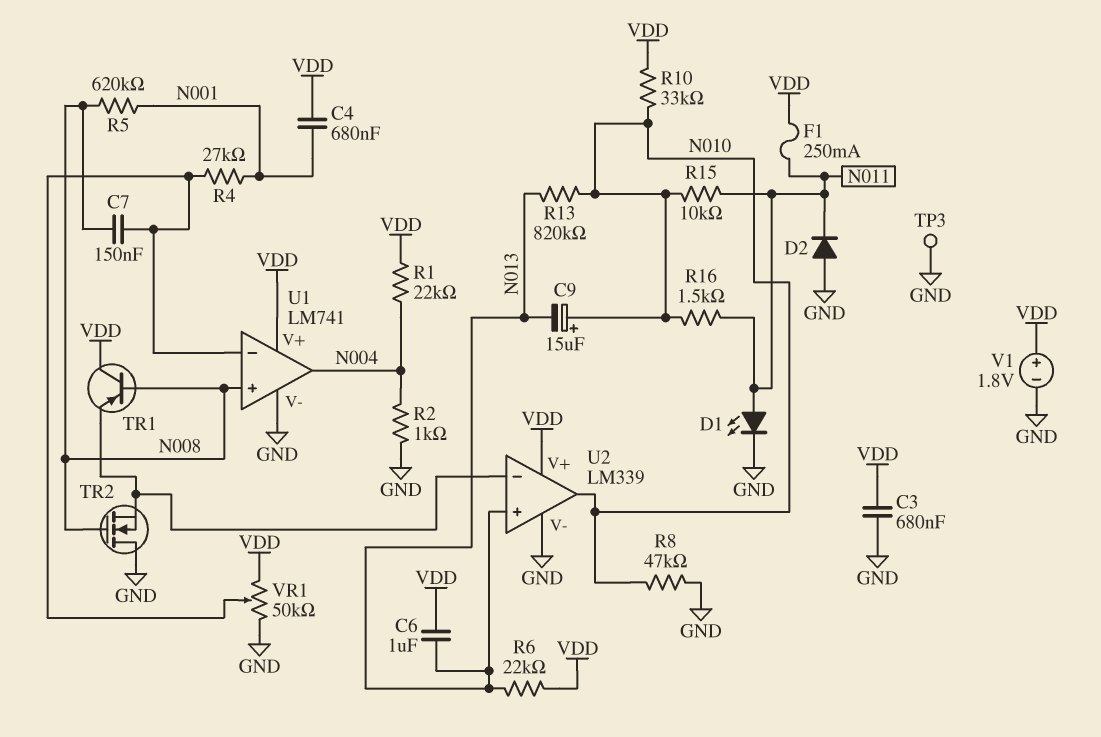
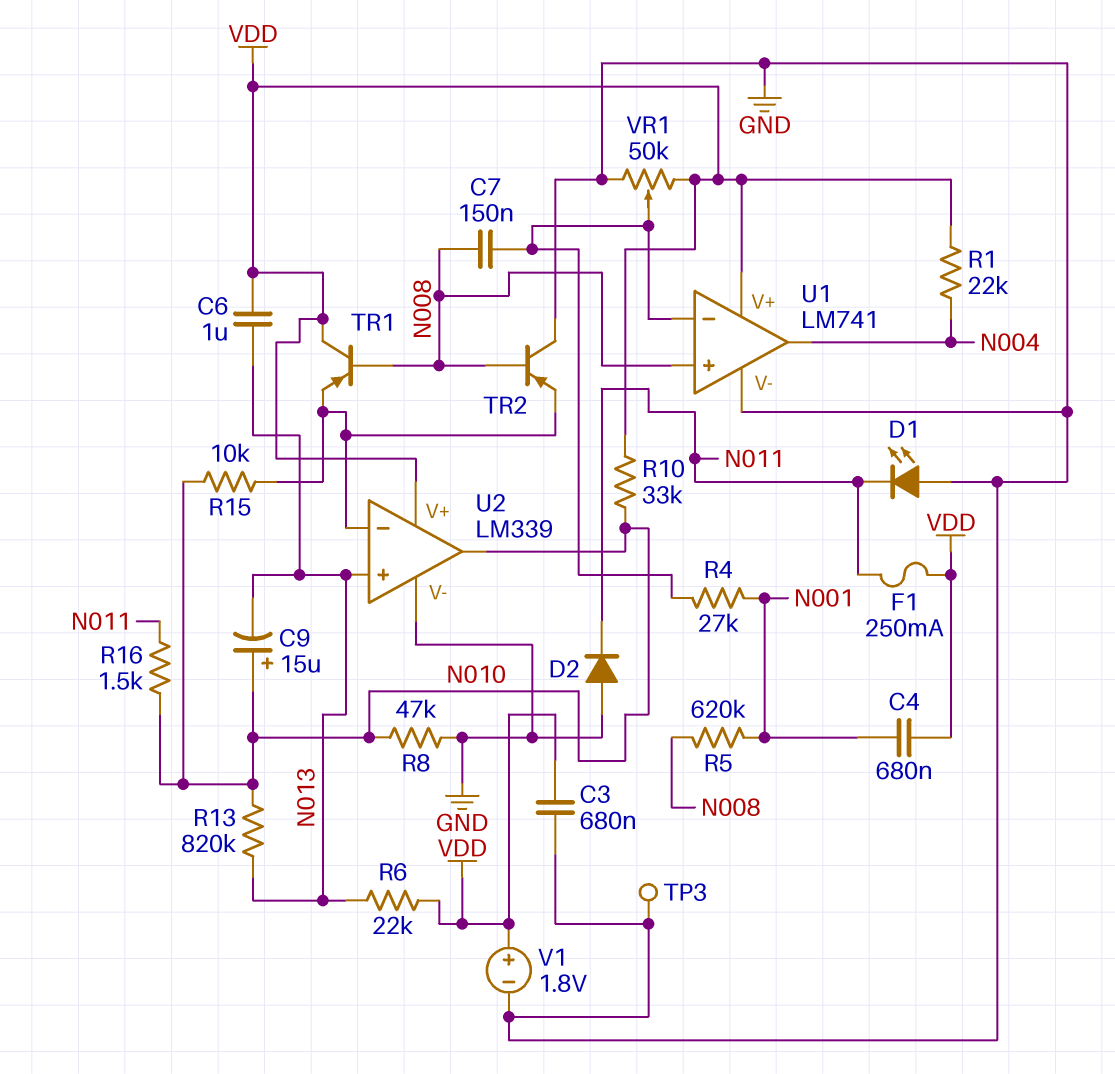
D1: LED (A N011, K GND) -> LED (A GND, K N011)
R2: 1k (GND, N004) -> none
R15: 10k (N010, N011) -> 10k (N010, U2/in-)
TR2: NMOS (G N008, D GND, S U2/in-) -> PNP (B N008, C GND, E U2/in-)

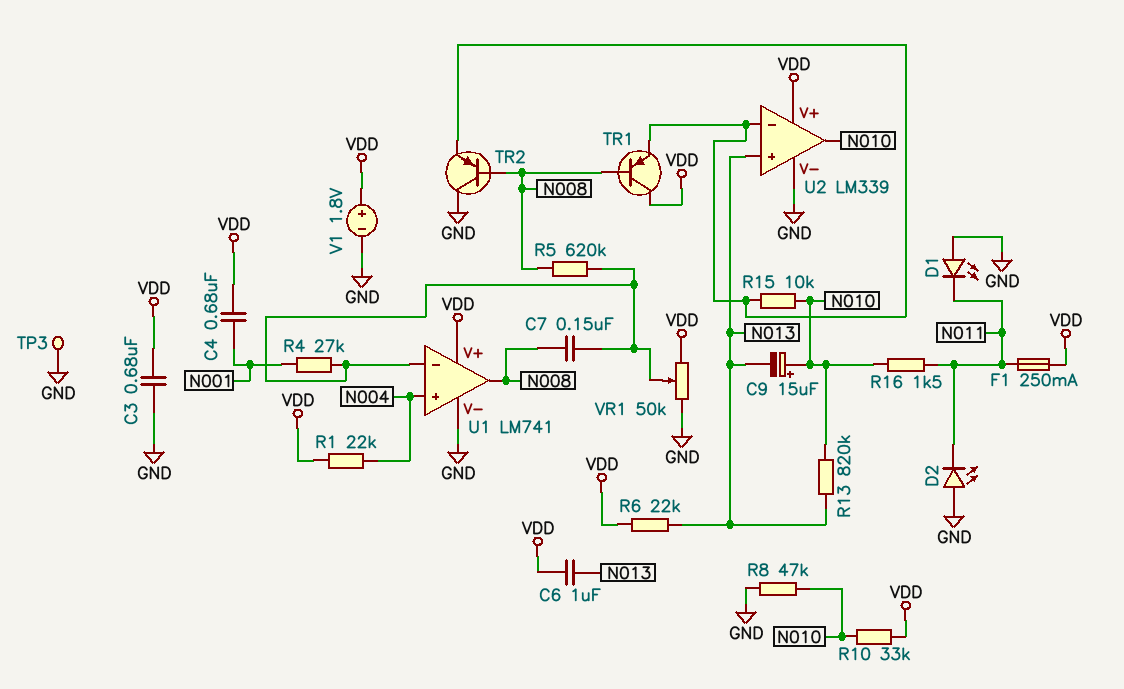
D2: diode (A GND, K N011) -> LED (A GND, K N011)
R5: 620k (N001, N008) -> 620k (N008, U1/in-)
U1 pin in+: N008 -> N004
U1 pin out: N004 -> N008

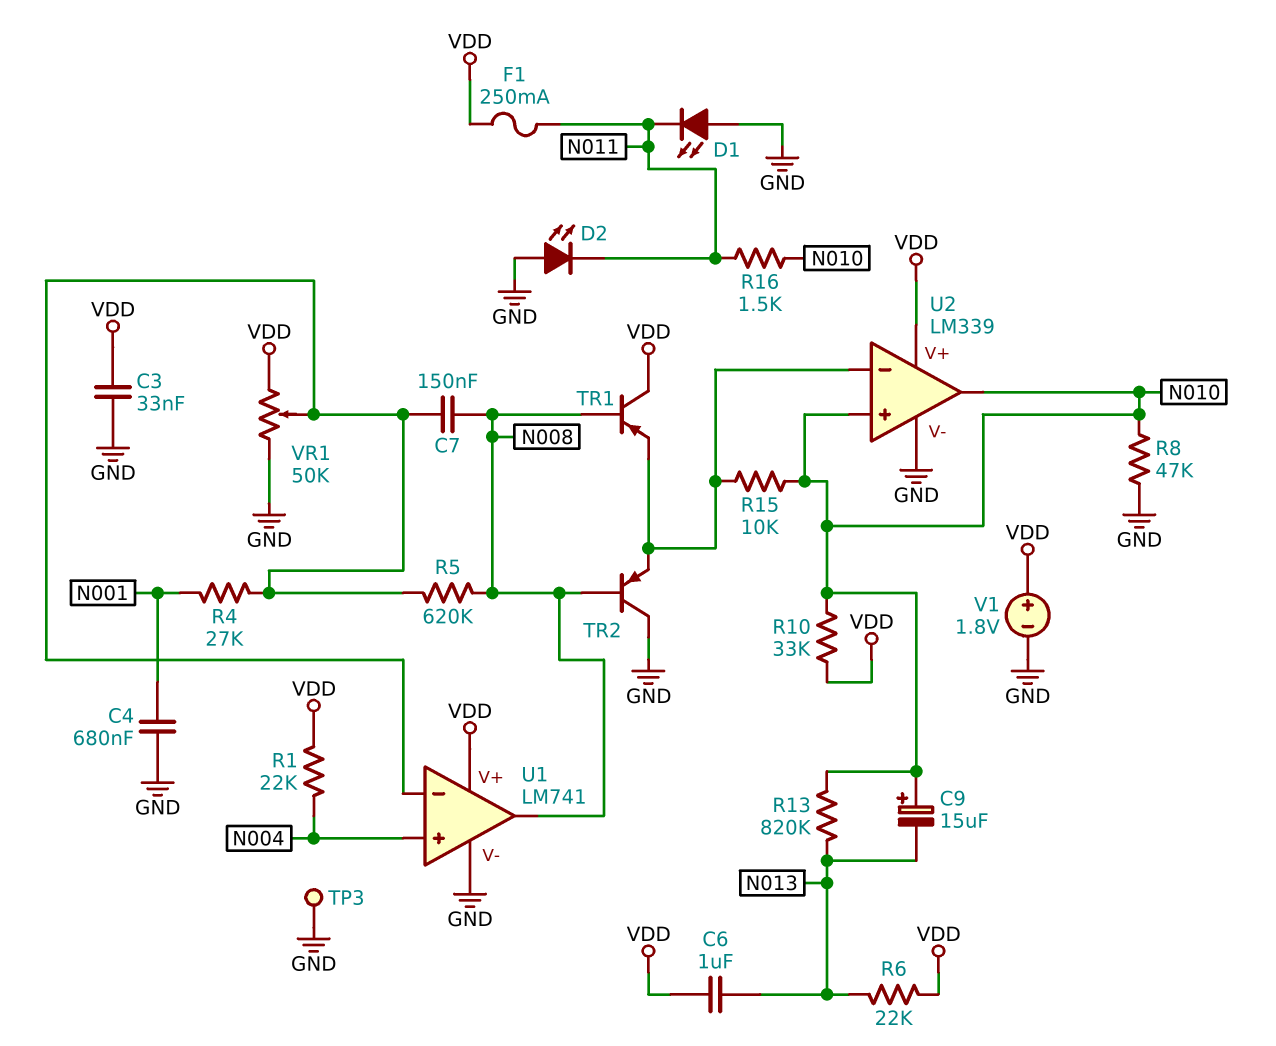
C3: 680nF (GND, VDD) -> 33nF (GND, VDD)
C4: 680nF (N001, VDD) -> 680nF (GND, N001)
U2 pin in+: N013 -> N010

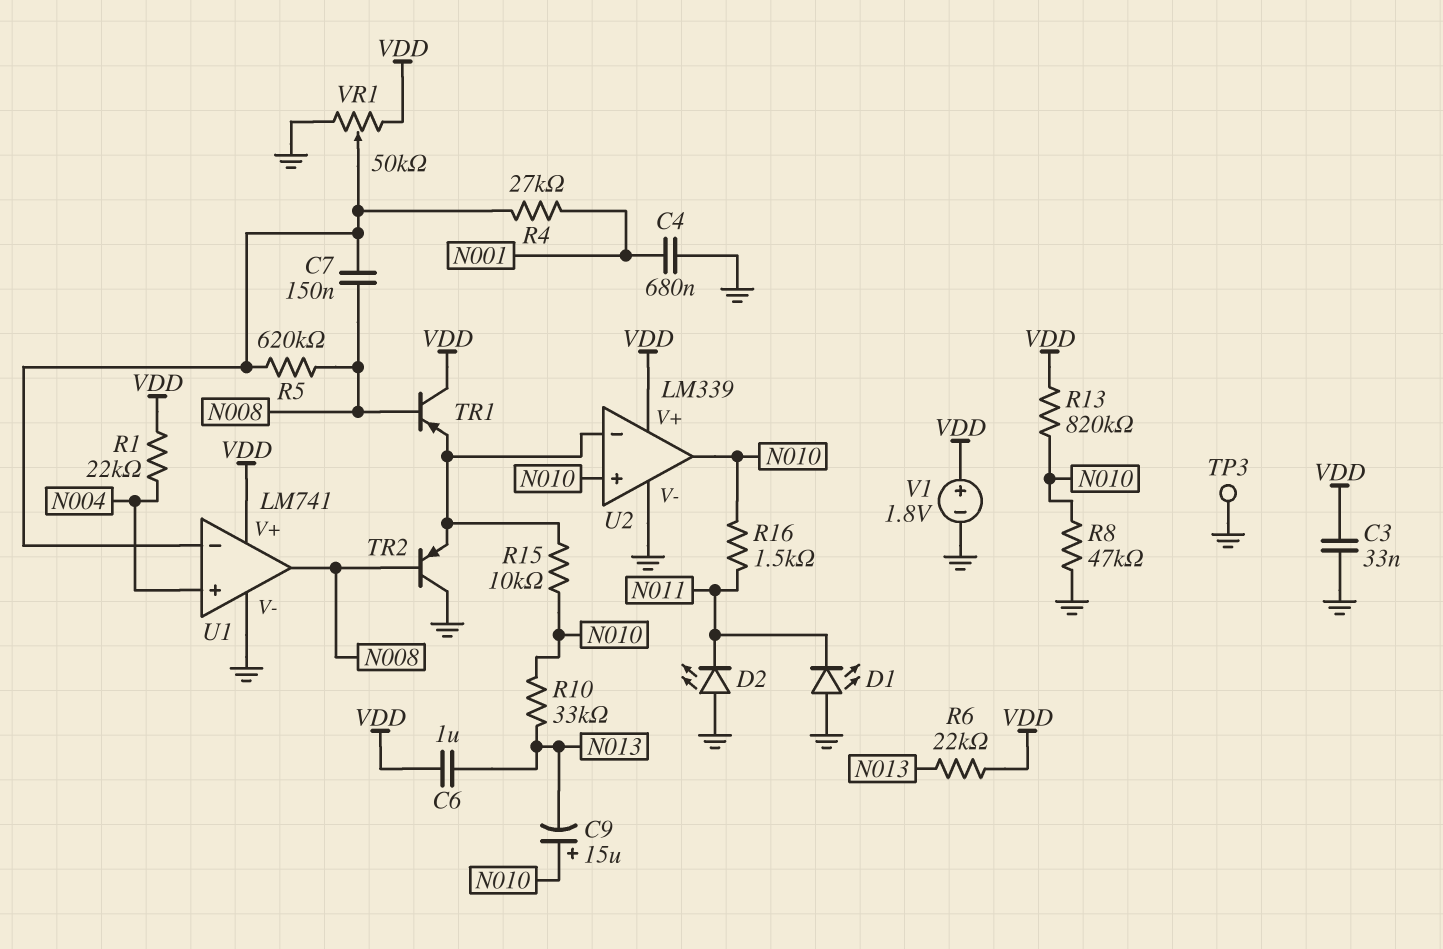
F1: 250mA (N011, VDD) -> none
R10: 33k (N010, VDD) -> 33k (N010, N013)
R13: 820k (N010, N013) -> 820k (N010, VDD)

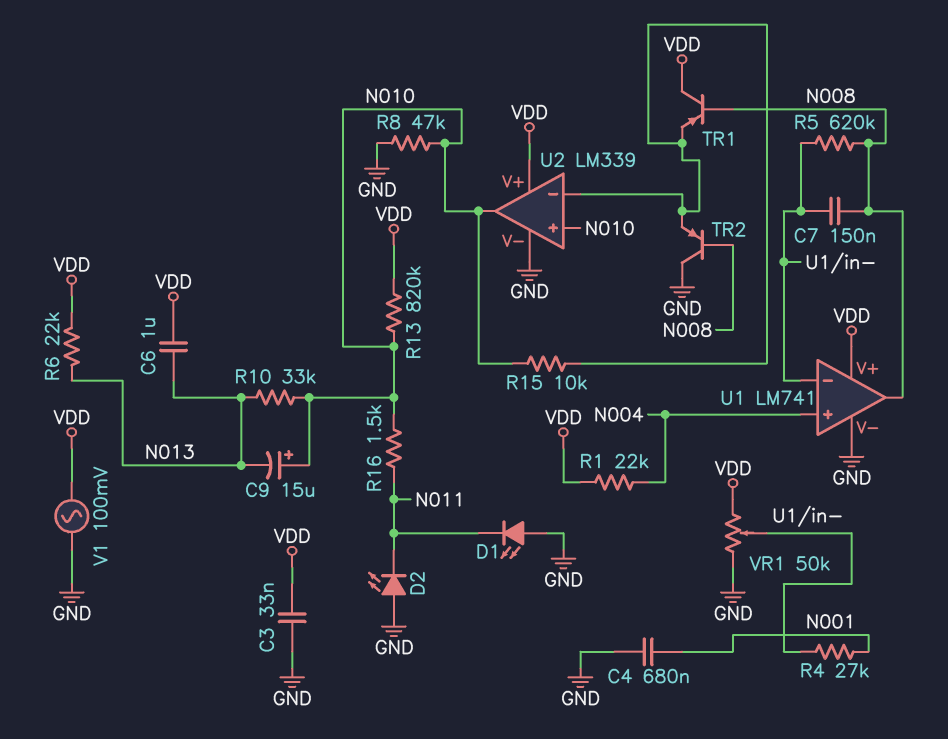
TP3: test point (GND) -> none
V1: 1.8V (plus VDD, minus GND) -> AC 100mV (GND, VDD)

